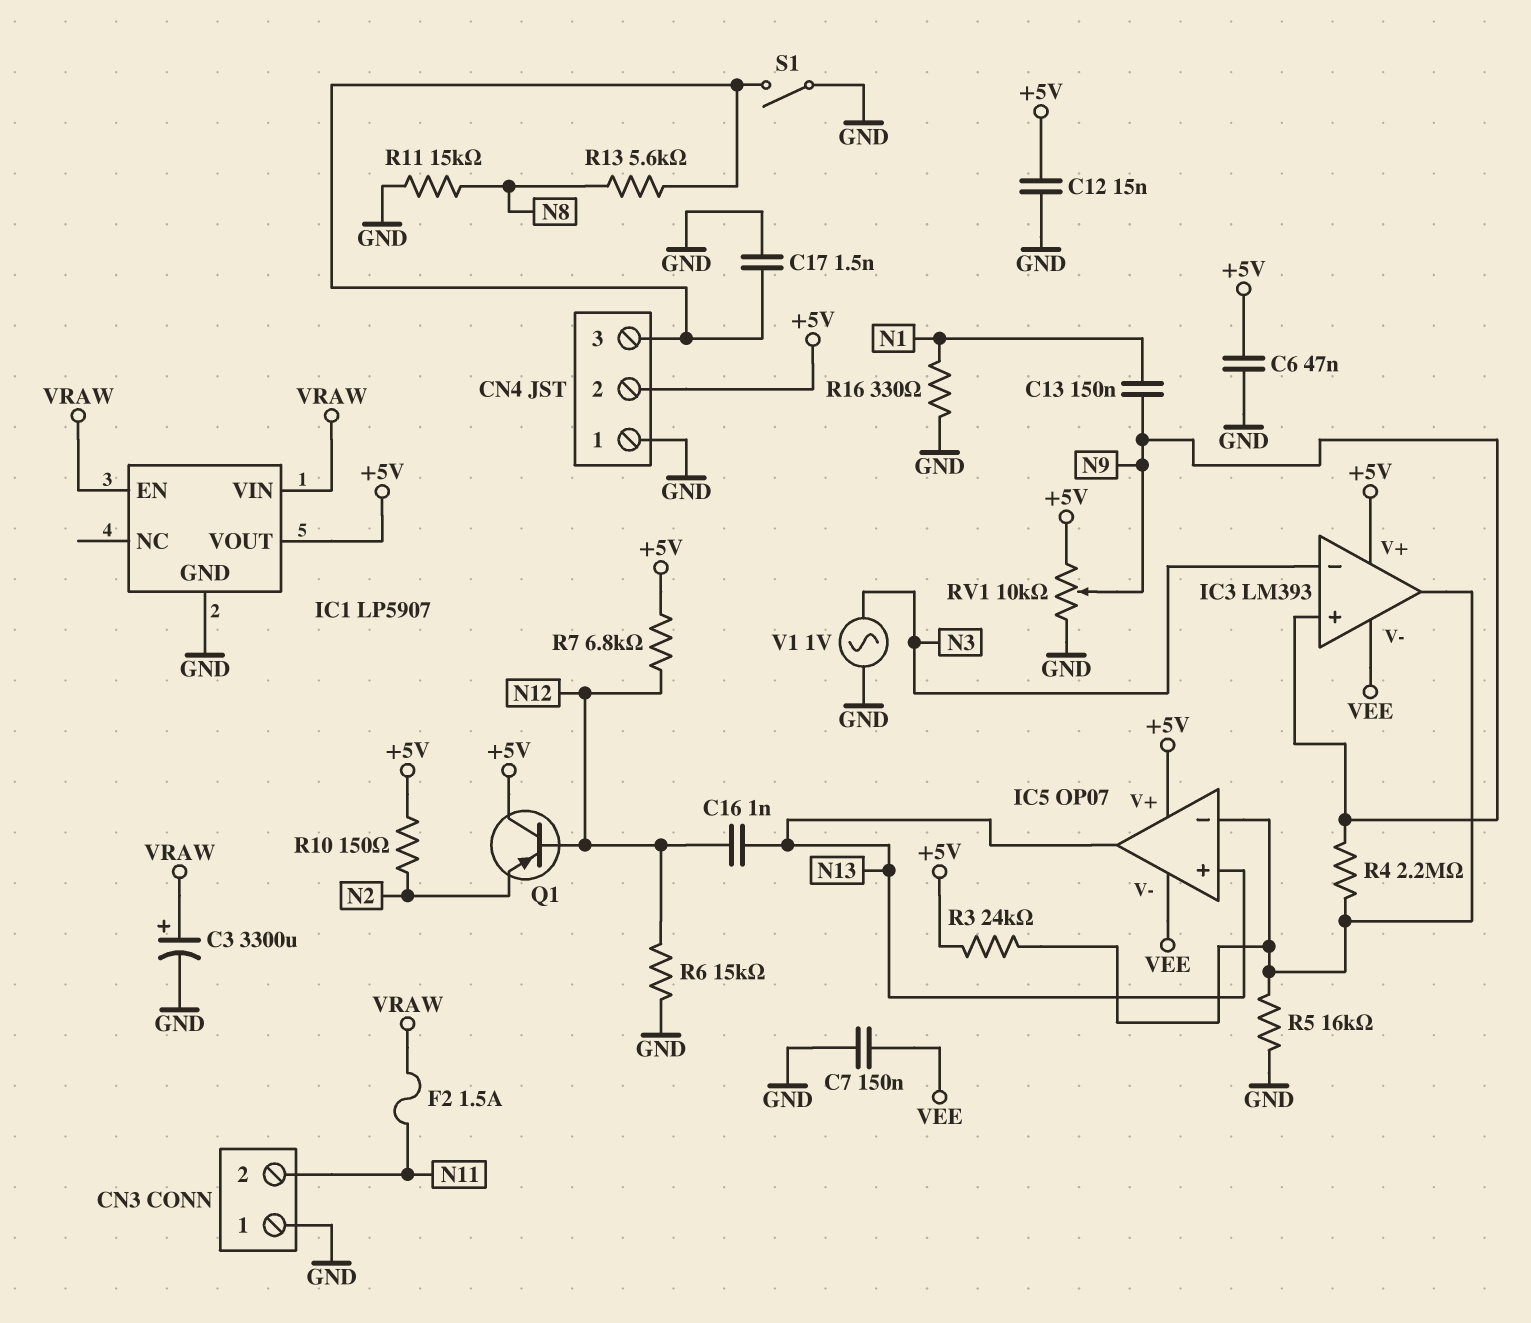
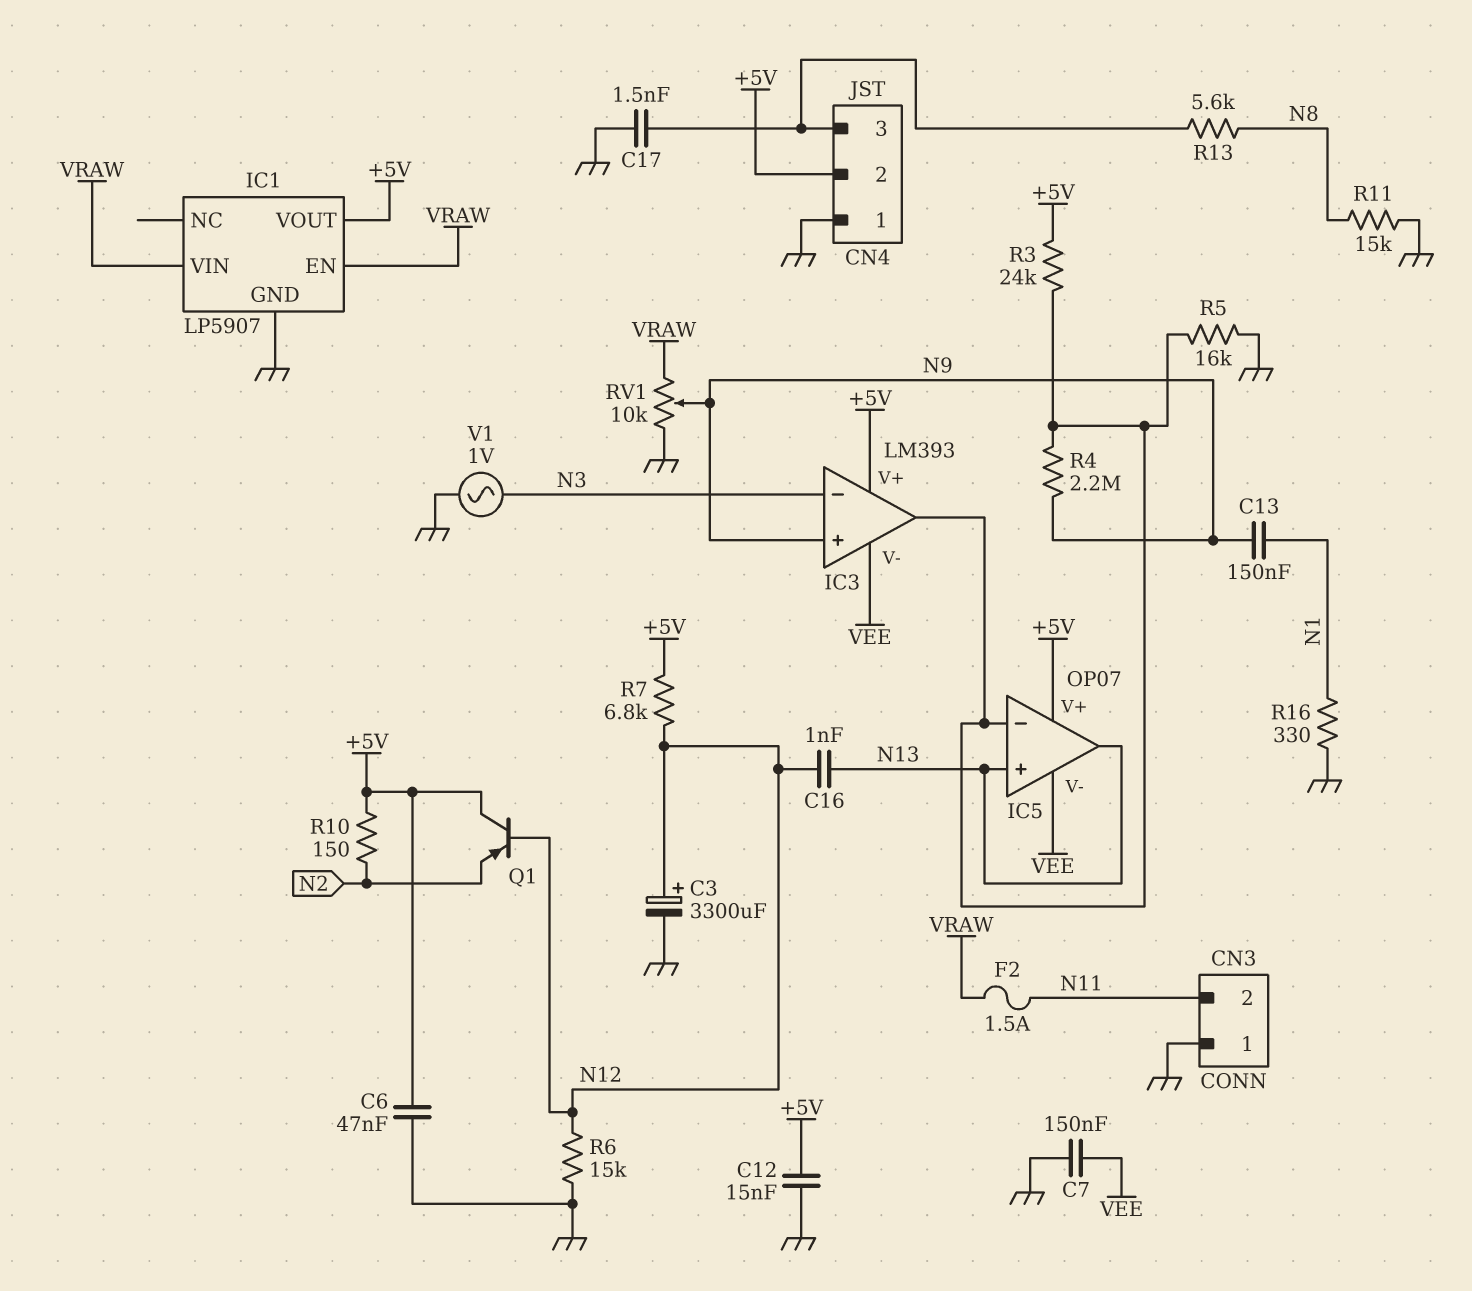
C3: 3300uF (plus VRAW, minus GND) -> 3300uF (plus N12, minus GND)
RV1: 10k (+5V, GND, wiper N9) -> 10k (GND, VRAW, wiper N9)
S1: switch (CN4/3, GND) -> none

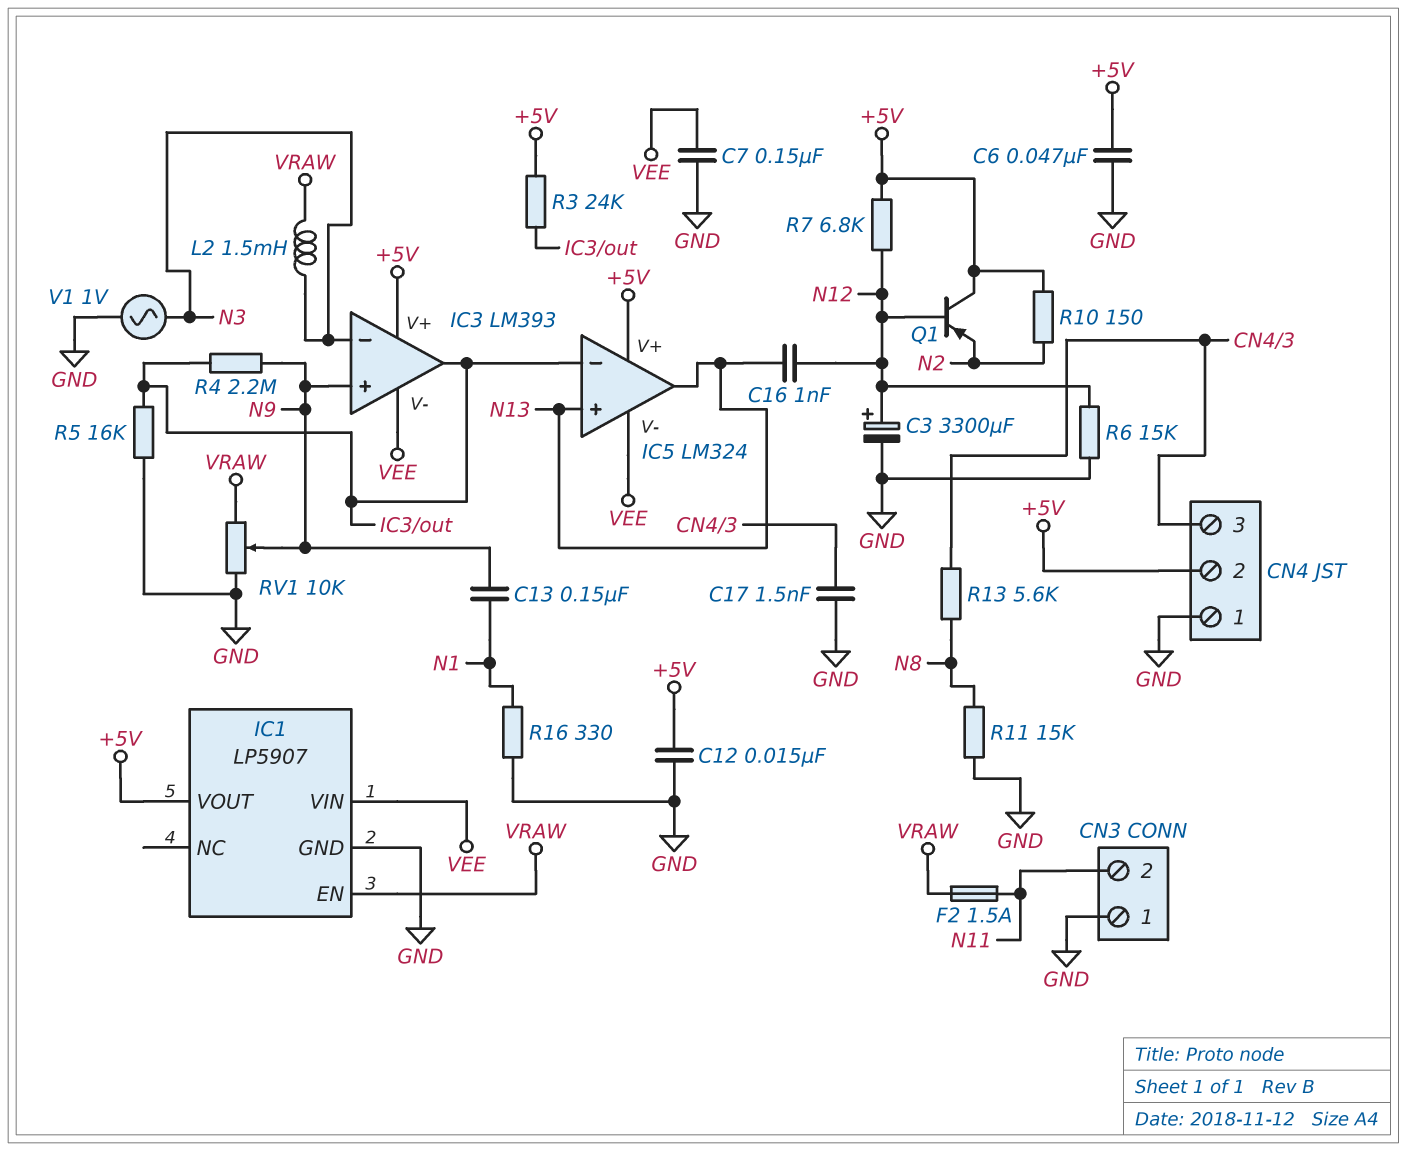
IC1 pin VIN: VRAW -> VEE
IC5: OP07 -> LM324
L2: none -> 1.5mH (N3, VRAW)

